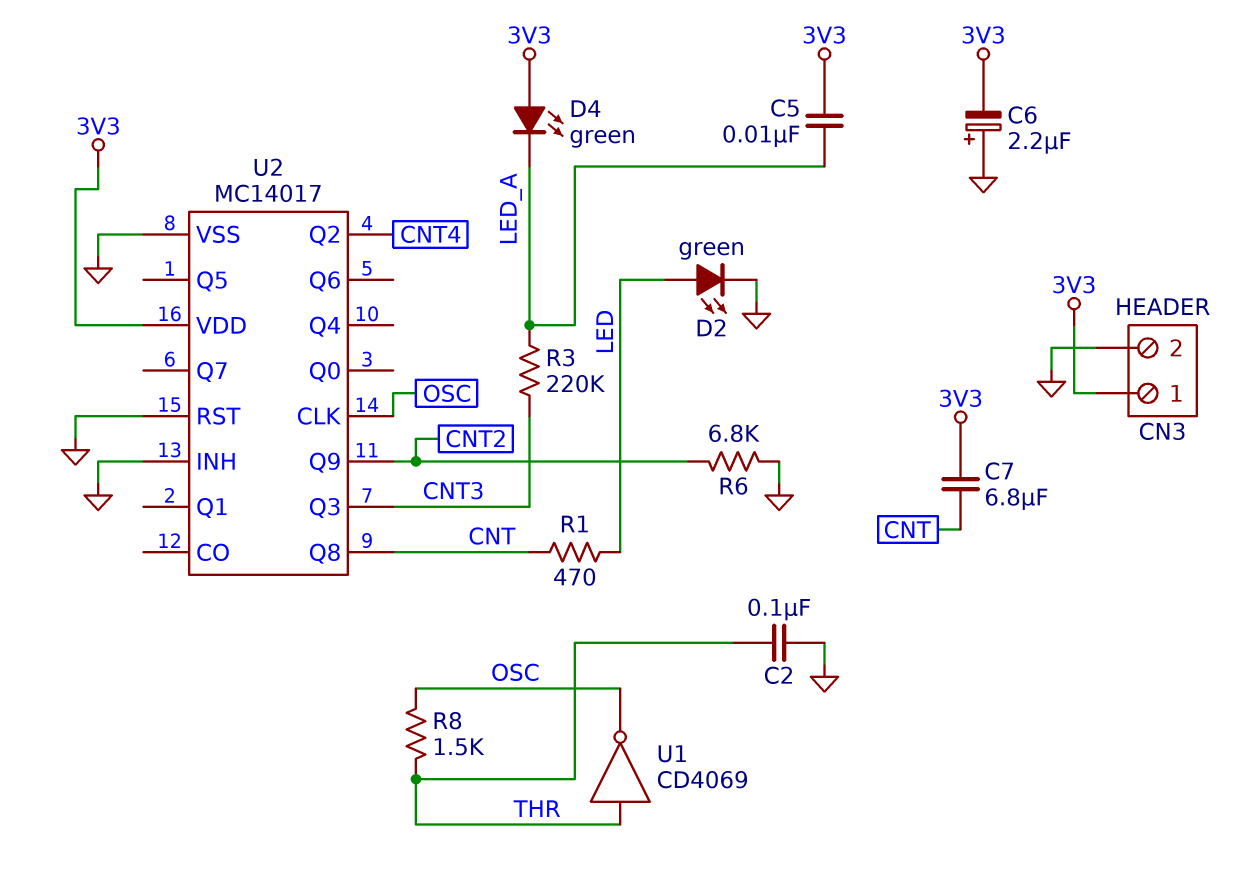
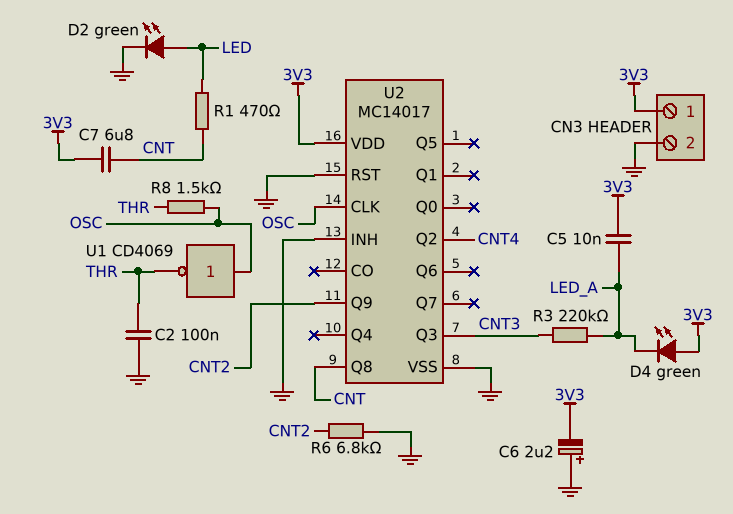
U1: NOT CD4069 (in THR, out OSC) -> NOT CD4069 (in OSC, out THR)

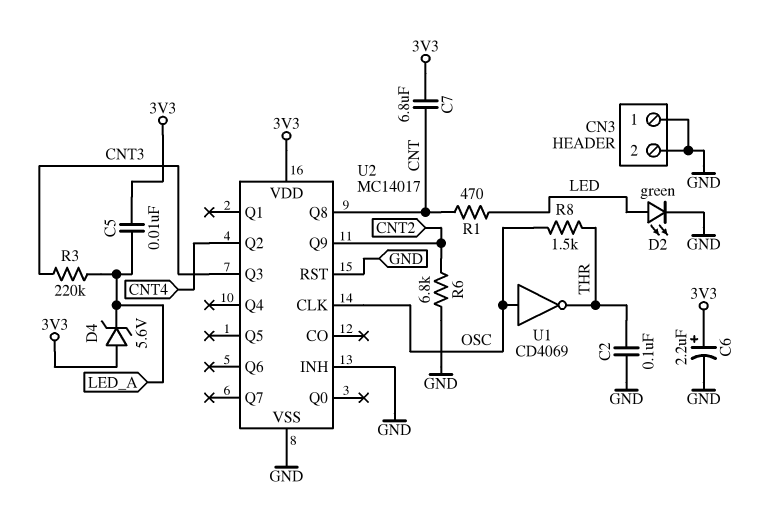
C6: 2.2uF (plus GND, minus 3V3) -> 2.2uF (plus 3V3, minus GND)
CN3 pin 1: 3V3 -> GND
D4: LED green (A 3V3, K LED_A) -> zener 5.6V (A 3V3, K LED_A)

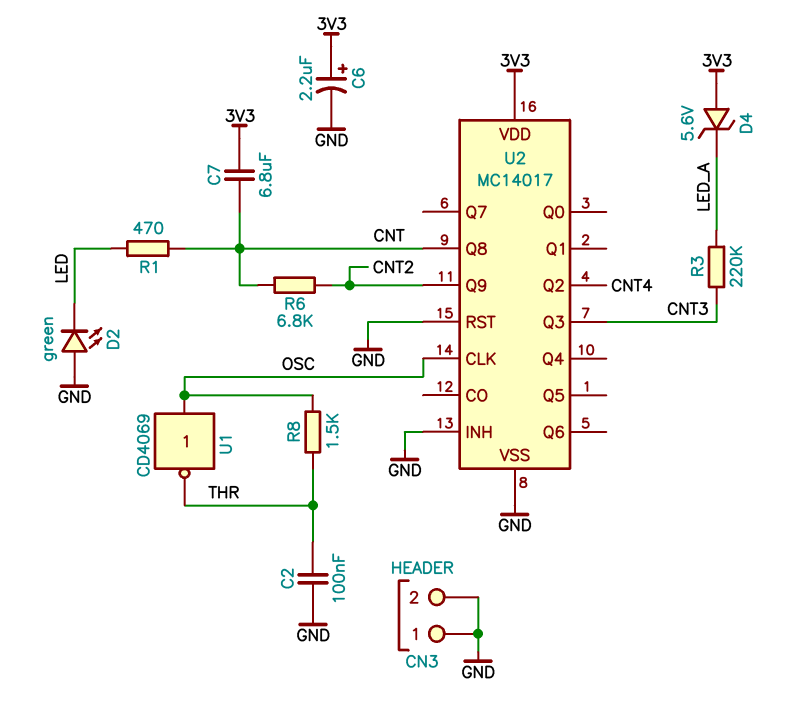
C5: 10nF (3V3, LED_A) -> none
D2: LED green (A LED, K GND) -> LED green (A GND, K LED)
R6: 6.8k (CNT2, GND) -> 6.8k (CNT, CNT2)

